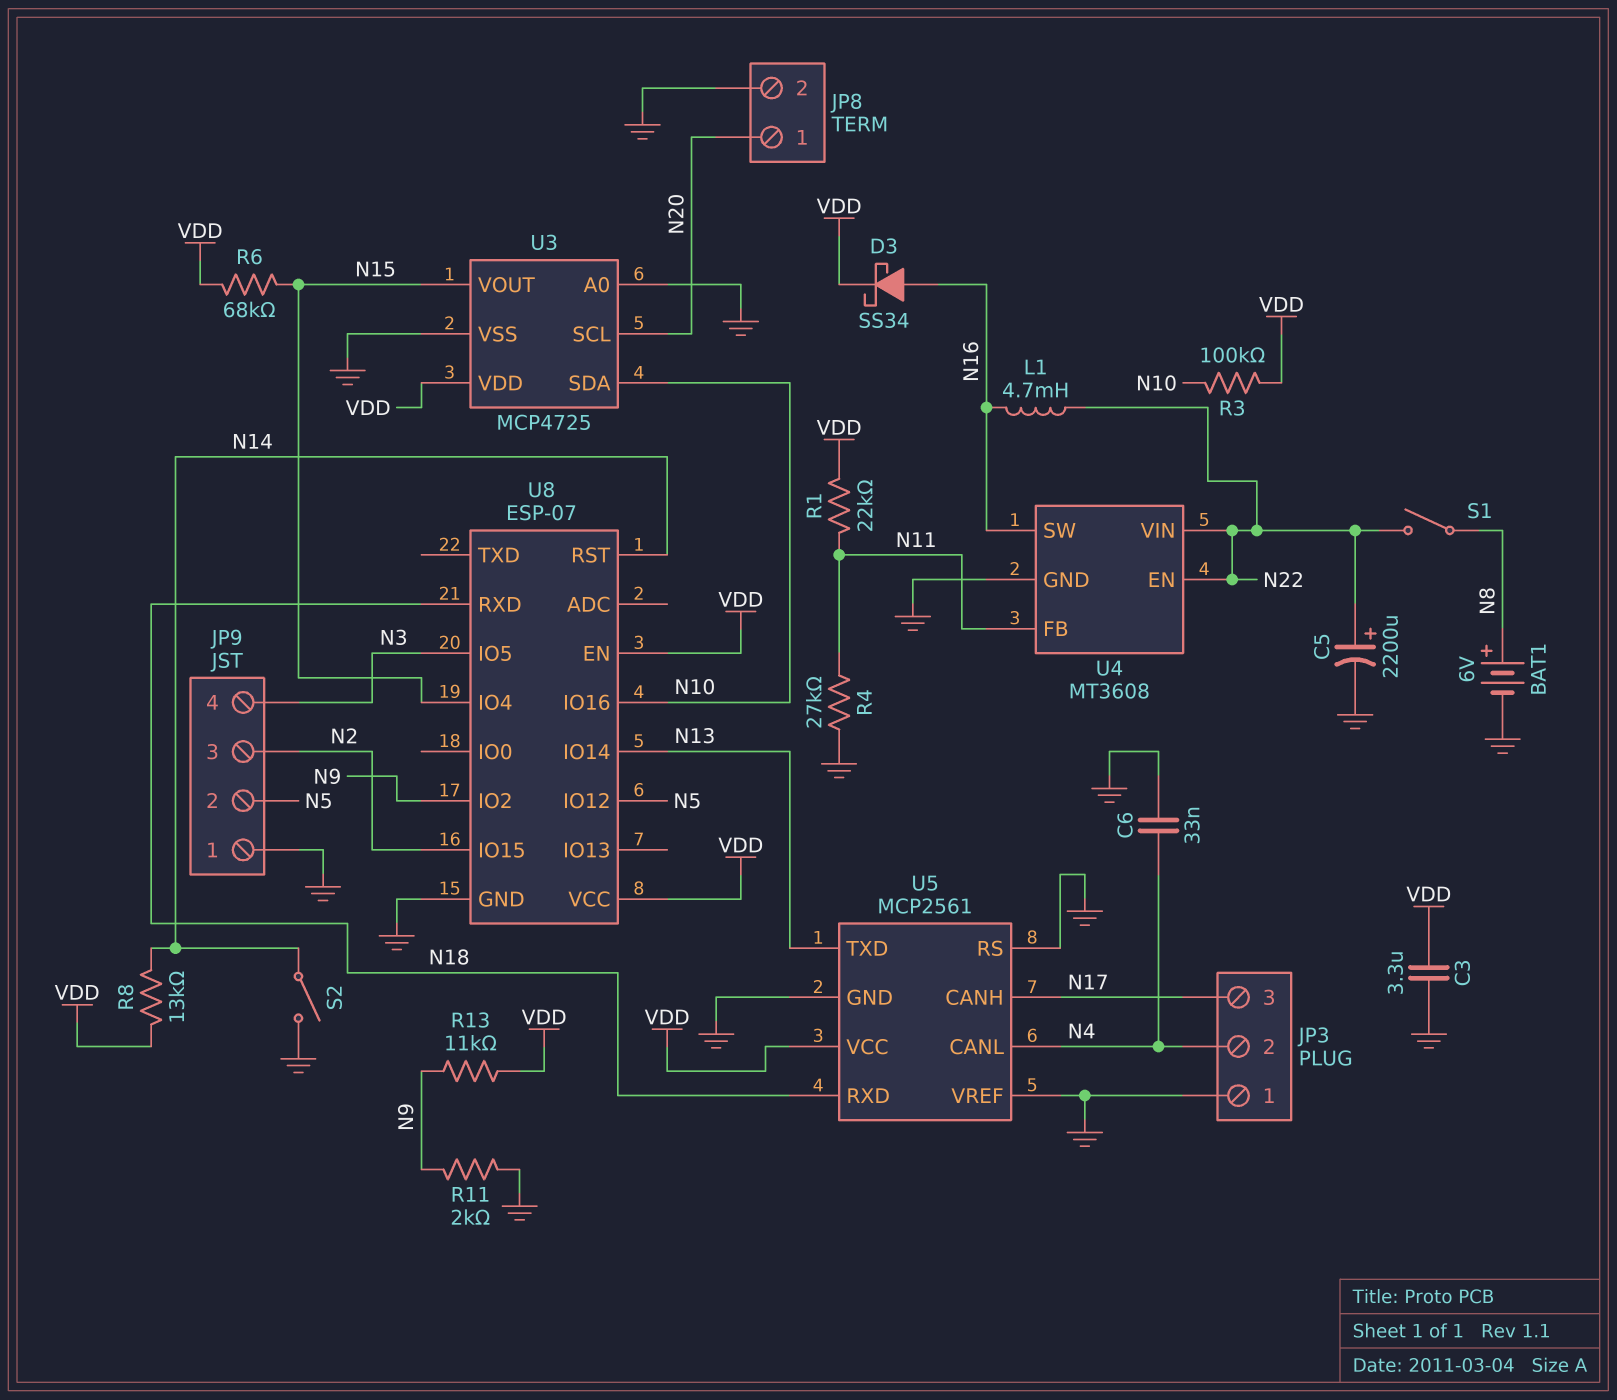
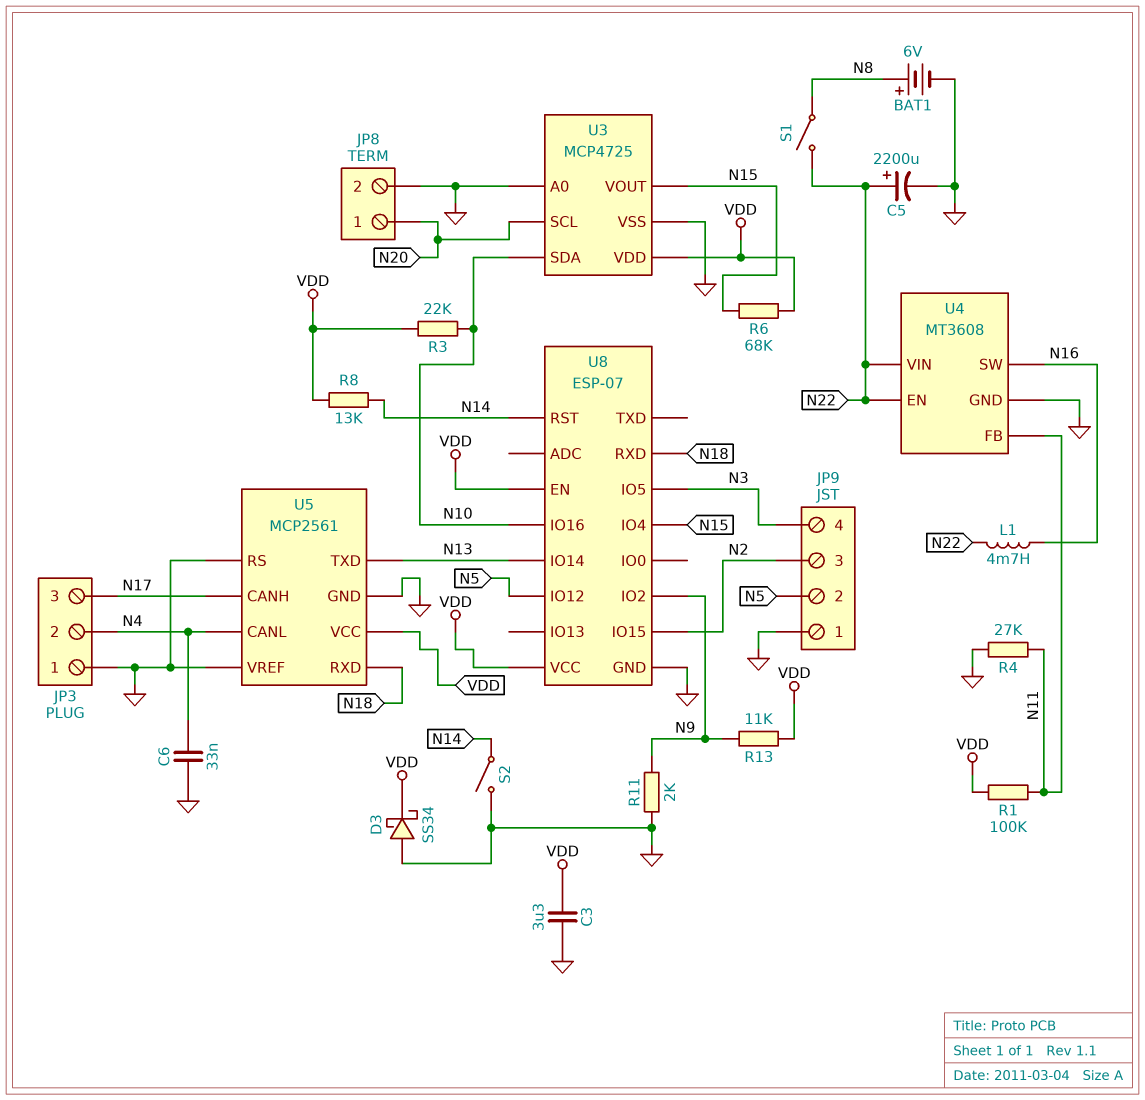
D3: schottky SS34 (A N16, K VDD) -> schottky SS34 (A GND, K VDD)
R1: 22k (N11, VDD) -> 100k (N11, VDD)
R3: 100k (N10, VDD) -> 22k (N10, VDD)

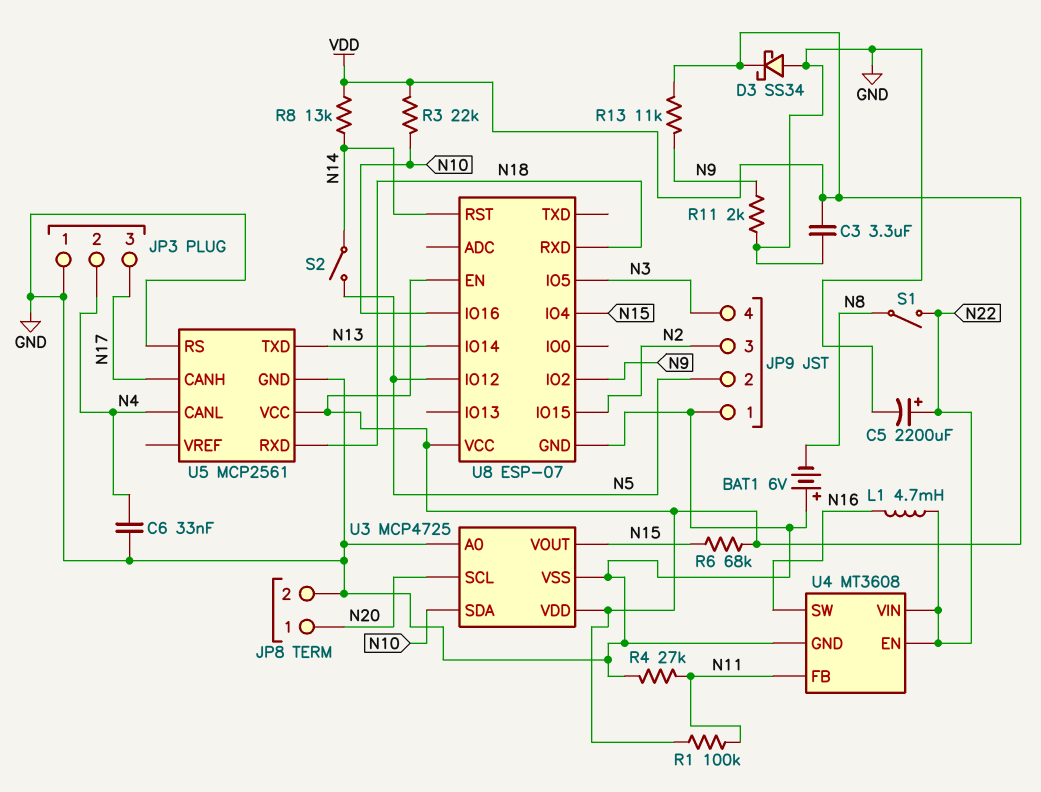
BAT1: 6V (plus N8, minus GND) -> 6V (plus GND, minus N8)
S2: switch (GND, N14) -> switch (N5, N14)
U5 pin VREF: GND -> none

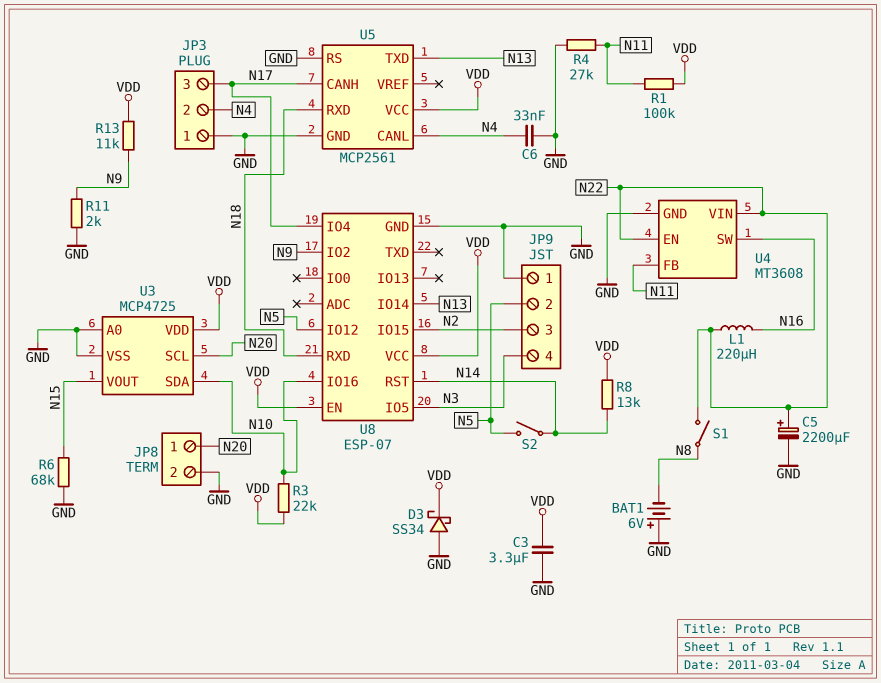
L1: 4.7mH (N16, N22) -> 220uH (N16, N22)
R6: 68k (N15, VDD) -> 68k (GND, N15)
U8 pin IO4: N15 -> N17

